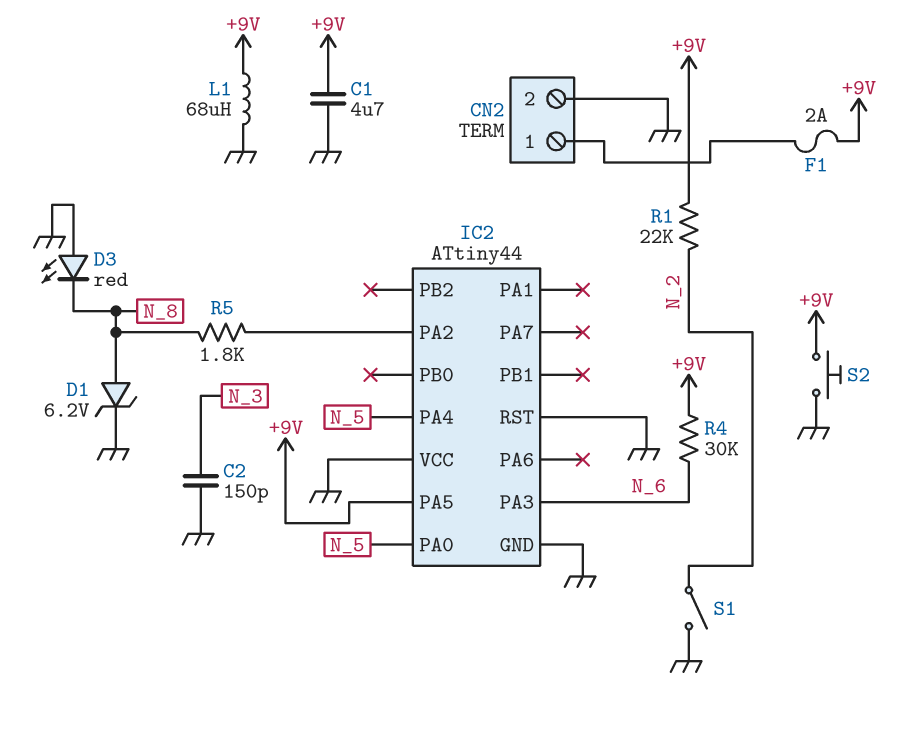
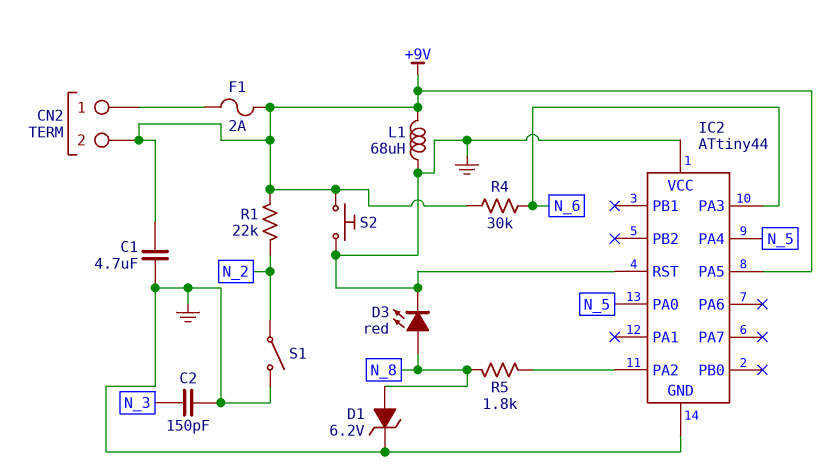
CN2 pin 2: GND -> +9V
D3: LED red (A GND, K N_8) -> LED red (A N_8, K GND)

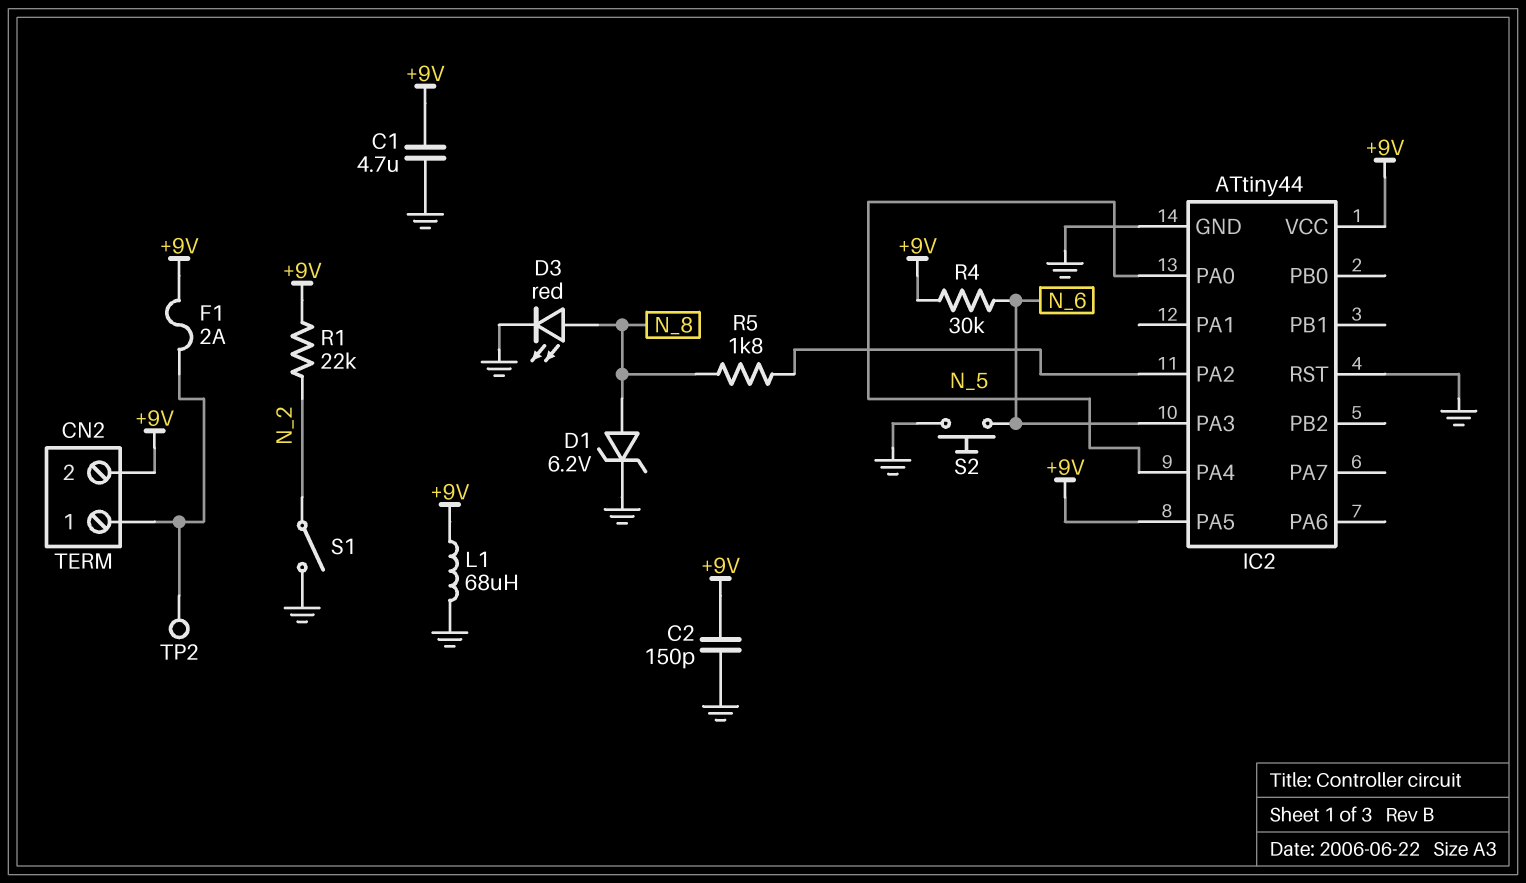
C2: 150pF (GND, N_3) -> 150pF (+9V, GND)
IC2 pin VCC: GND -> +9V
S2: button (+9V, GND) -> button (GND, N_6)
TP2: none -> test point (CN2/1)

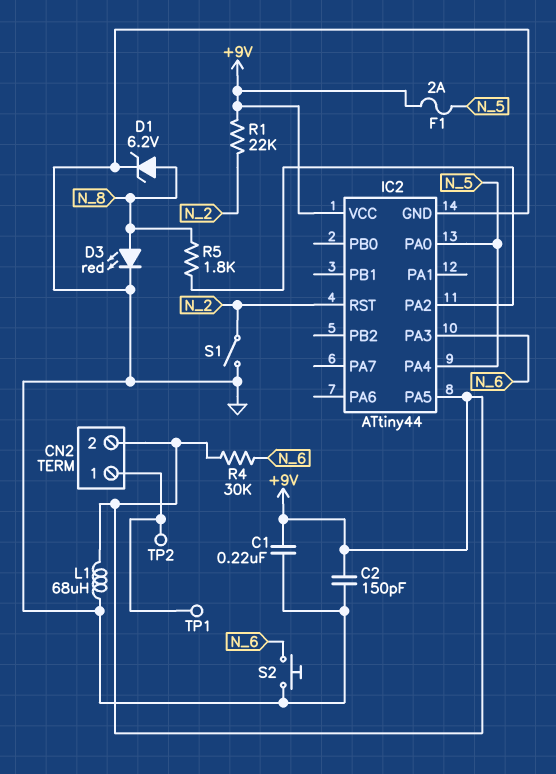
C1: 4.7uF (+9V, GND) -> 220nF (+9V, GND)
F1: 2A (+9V, CN2/1) -> 2A (+9V, N_5)
IC2 pin RST: GND -> N_2
TP1: none -> test point (CN2/1)

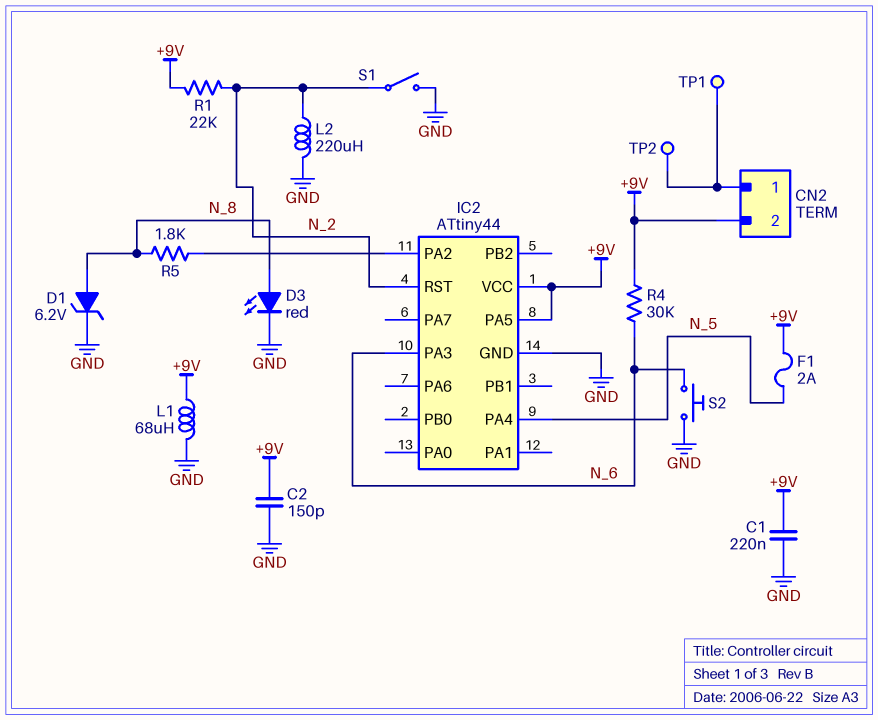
IC2 pin PA0: N_5 -> none
L2: none -> 220uH (GND, N_2)

